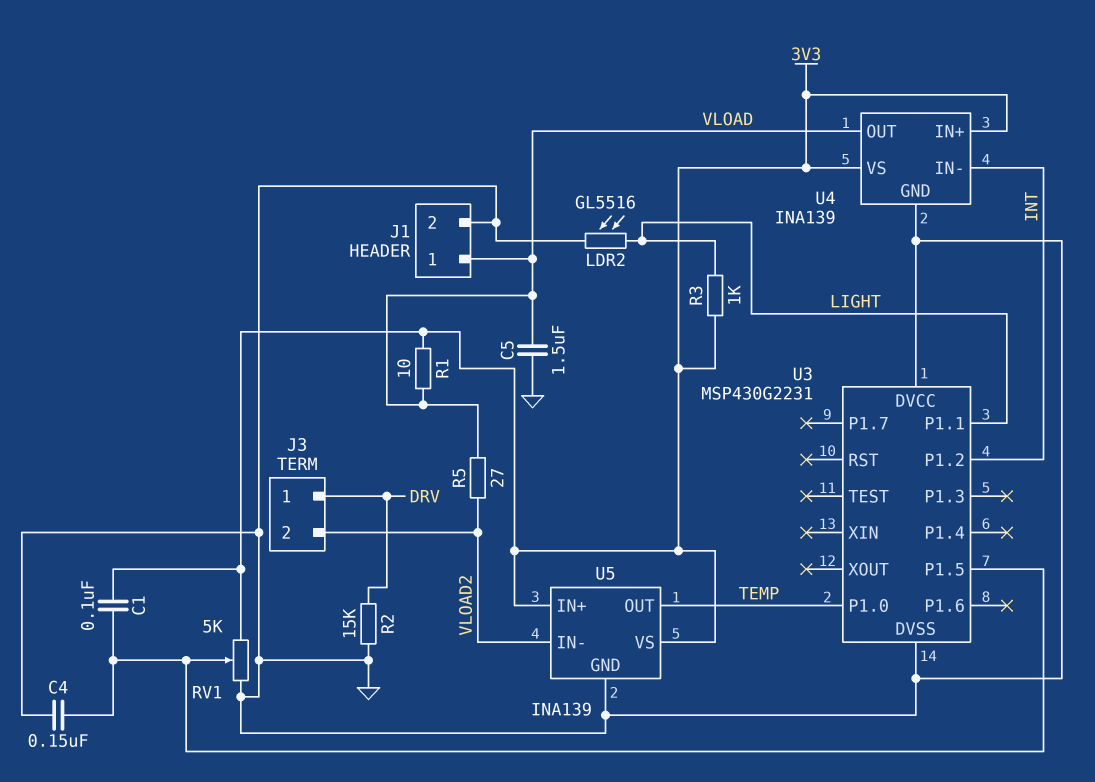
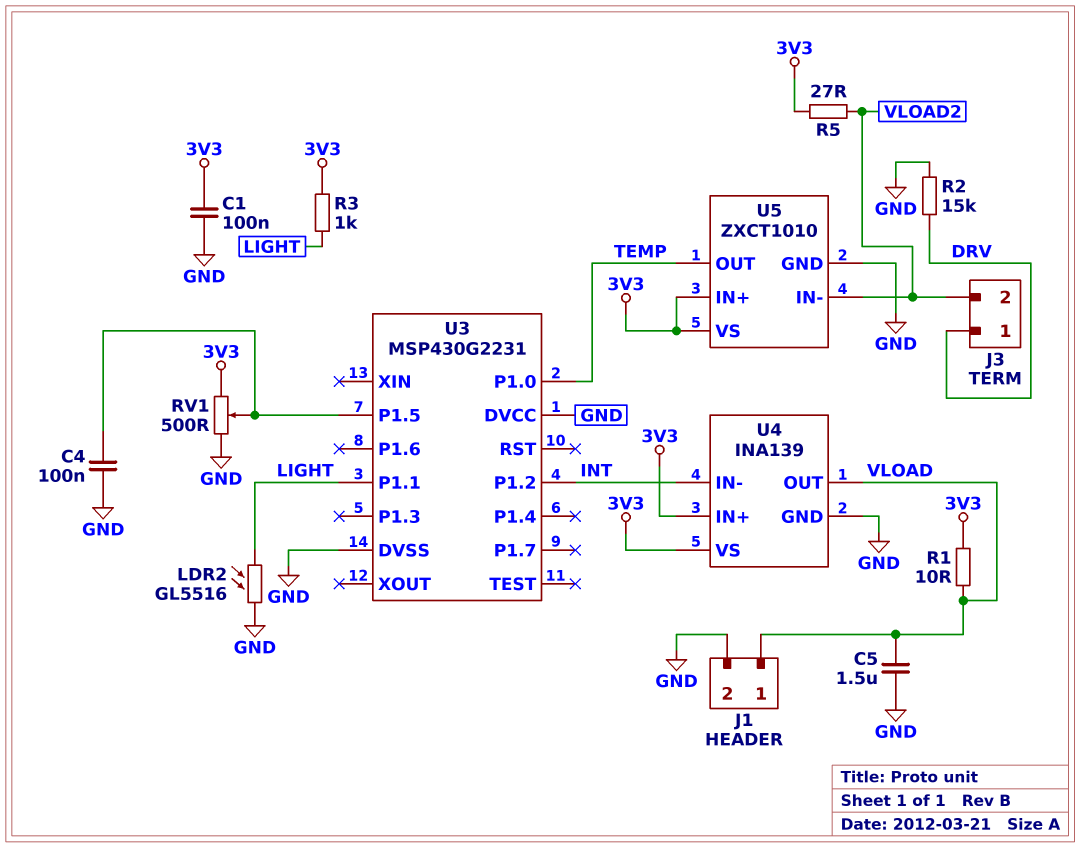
C1: 100nF (3V3, U3/P1.5) -> 100nF (3V3, GND)
C4: 150nF (GND, U3/P1.5) -> 100nF (GND, U3/P1.5)
R5: 27 (VLOAD, VLOAD2) -> 27 (3V3, VLOAD2)
RV1: 5k (3V3, GND, wiper U3/P1.5) -> 500 (3V3, GND, wiper U3/P1.5)
U5: INA139 -> ZXCT1010

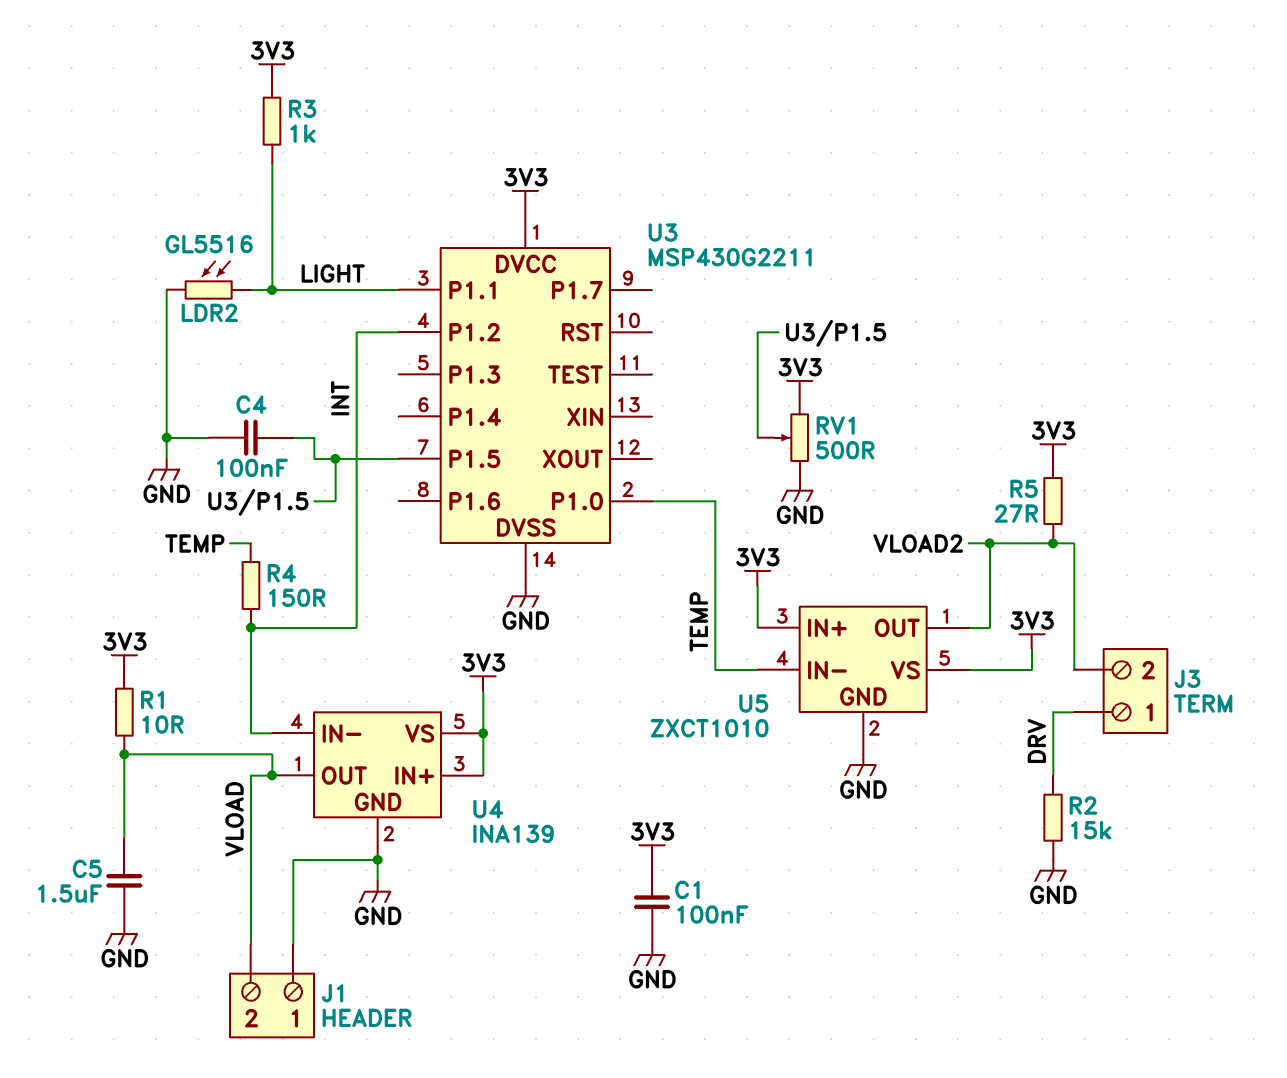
J1 pin 1: VLOAD -> GND
J1 pin 2: GND -> VLOAD
R4: none -> 150 (INT, TEMP)
U3: MSP430G2231 -> MSP430G2211
U3 pin DVCC: GND -> 3V3
U5 pin IN-: VLOAD2 -> TEMP
U5 pin OUT: TEMP -> VLOAD2

